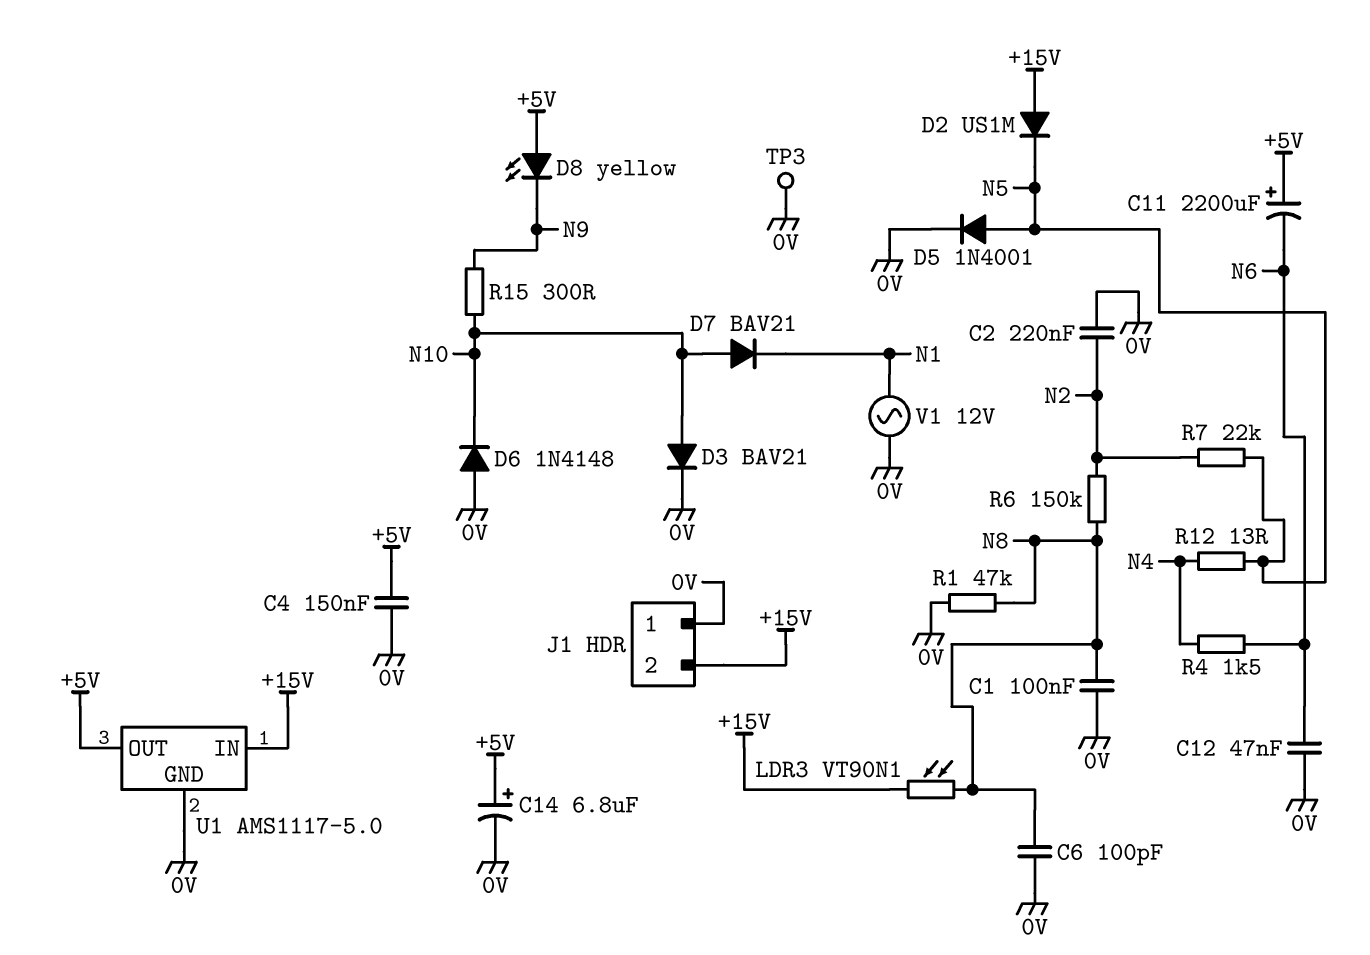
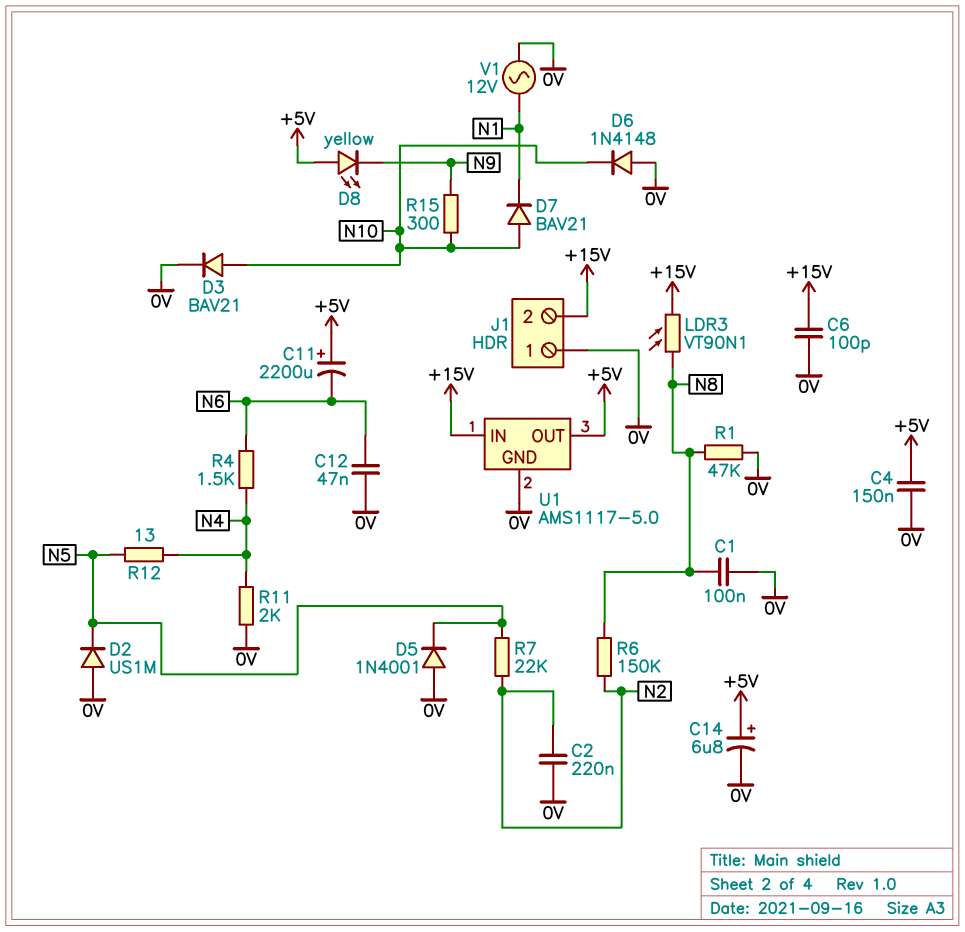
C6: 100pF (0V, N8) -> 100pF (+15V, 0V)
D2: diode US1M (A +15V, K N5) -> diode US1M (A 0V, K N5)
D5: diode 1N4001 (A N5, K 0V) -> diode 1N4001 (A 0V, K N5)
R11: none -> 2k (0V, N4)
TP3: test point (0V) -> none

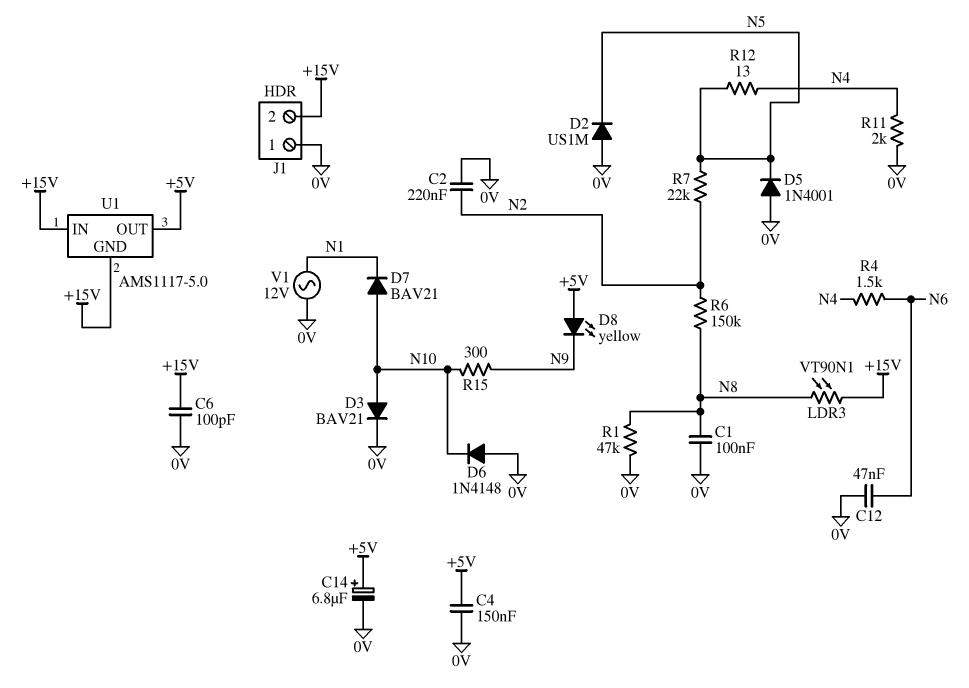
C11: 2200uF (plus +5V, minus N6) -> none
U1 pin GND: 0V -> +15V

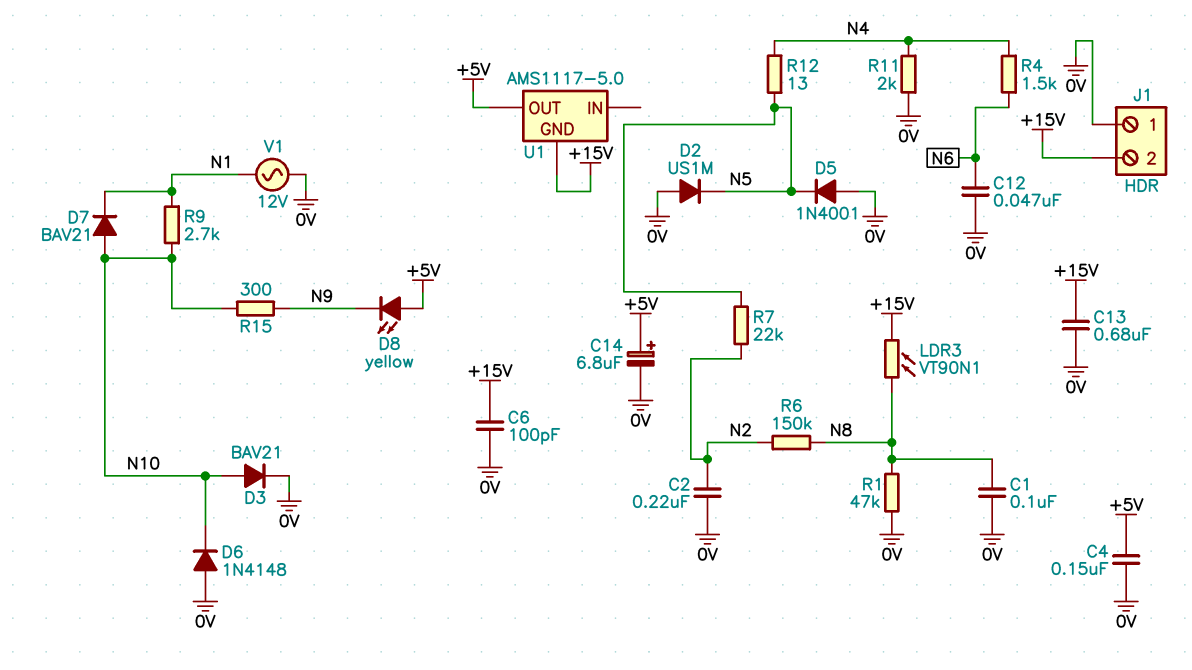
C13: none -> 680nF (+15V, 0V)
R9: none -> 2.7k (N1, N10)
U1 pin IN: +15V -> none

